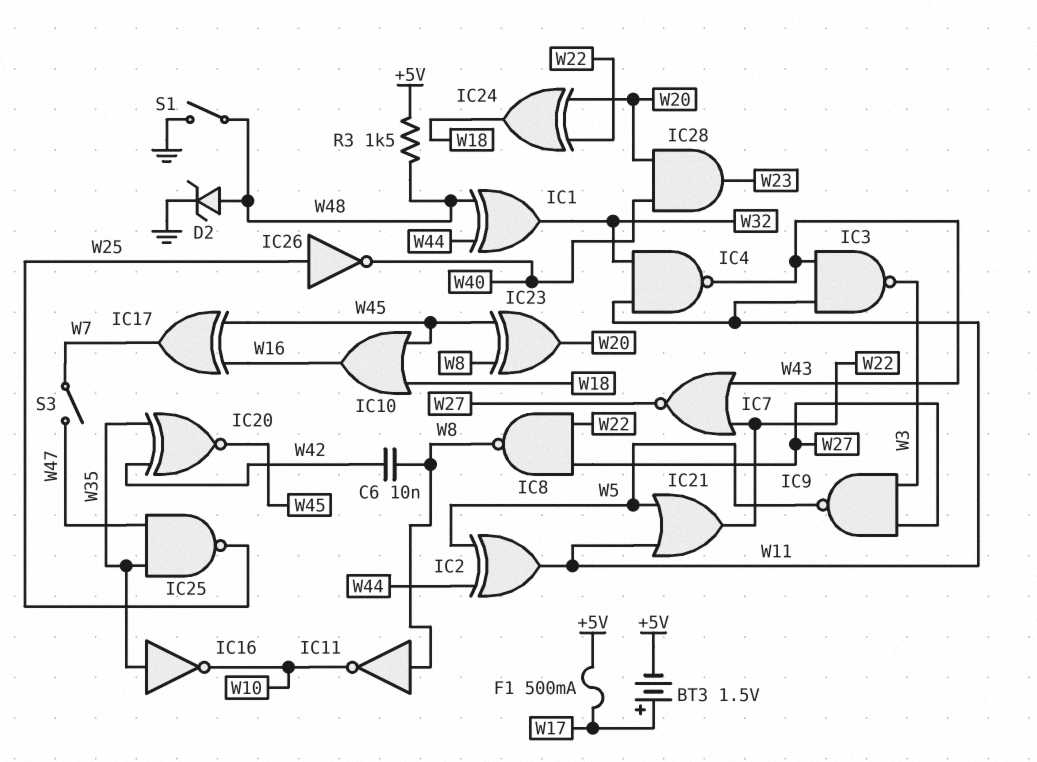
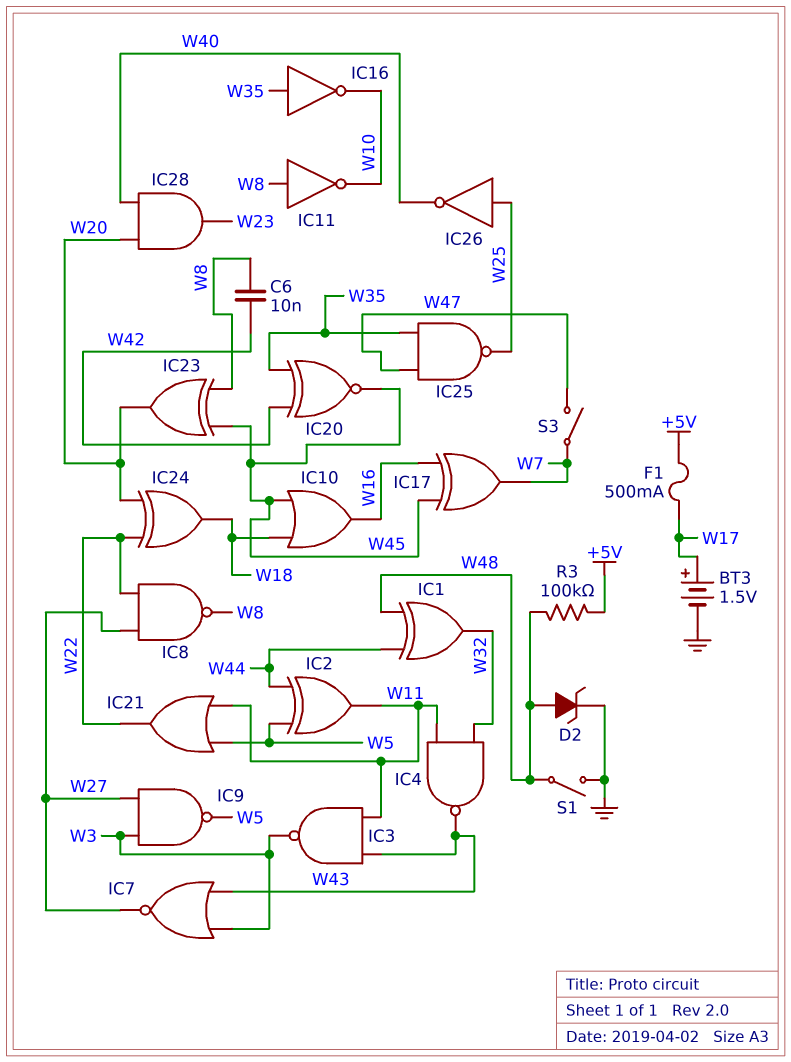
BT3: 1.5V (plus W17, minus +5V) -> 1.5V (plus W17, minus GND)
IC7: NOR (in W22, in W43, out W27) -> NOR (in W3, in W43, out W27)
R3: 1.5k (+5V, W48) -> 100k (+5V, W48)

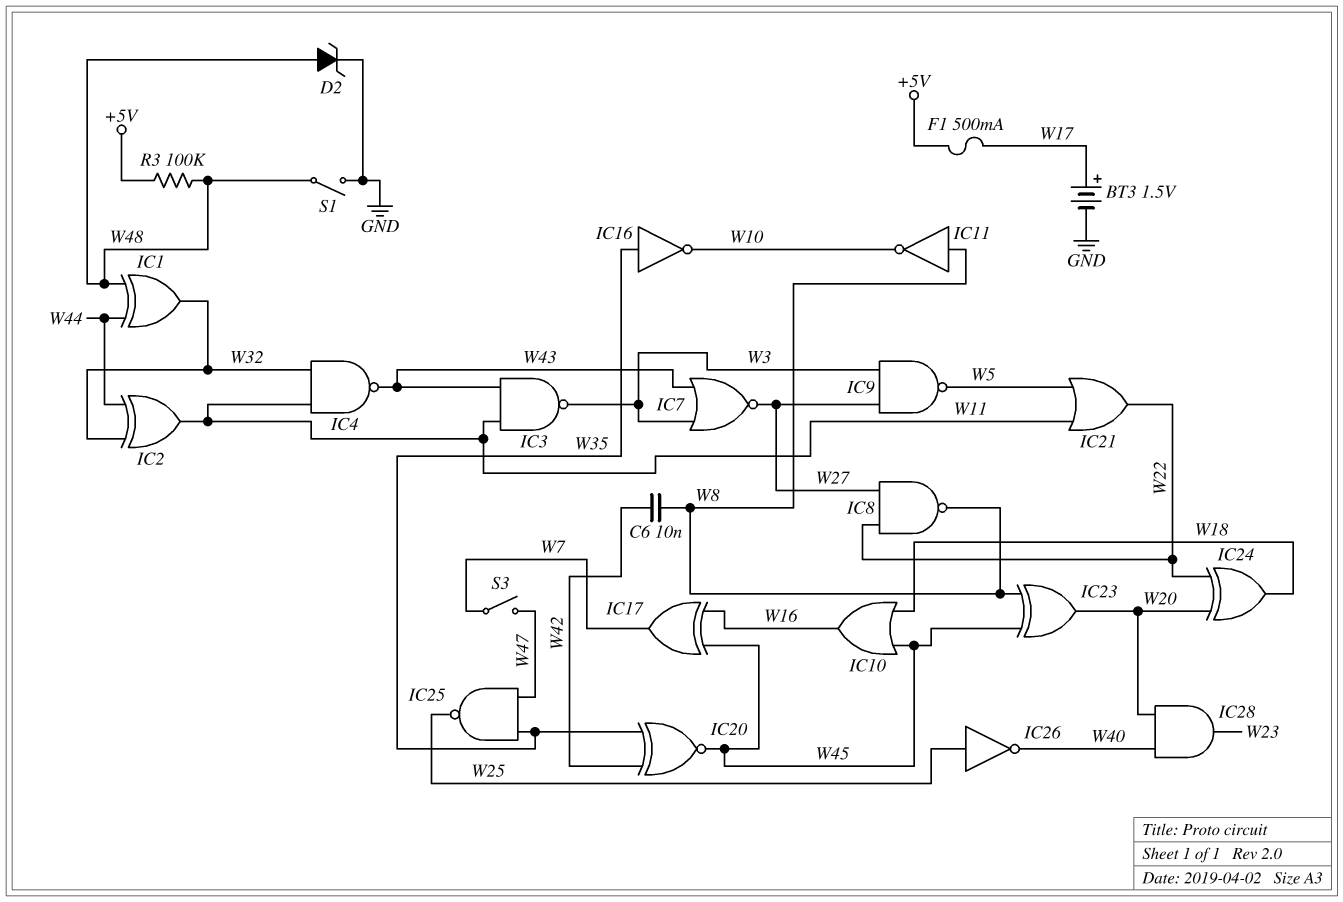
IC2: XOR (in W5, in W44, out W11) -> XOR (in W32, in W44, out W11)

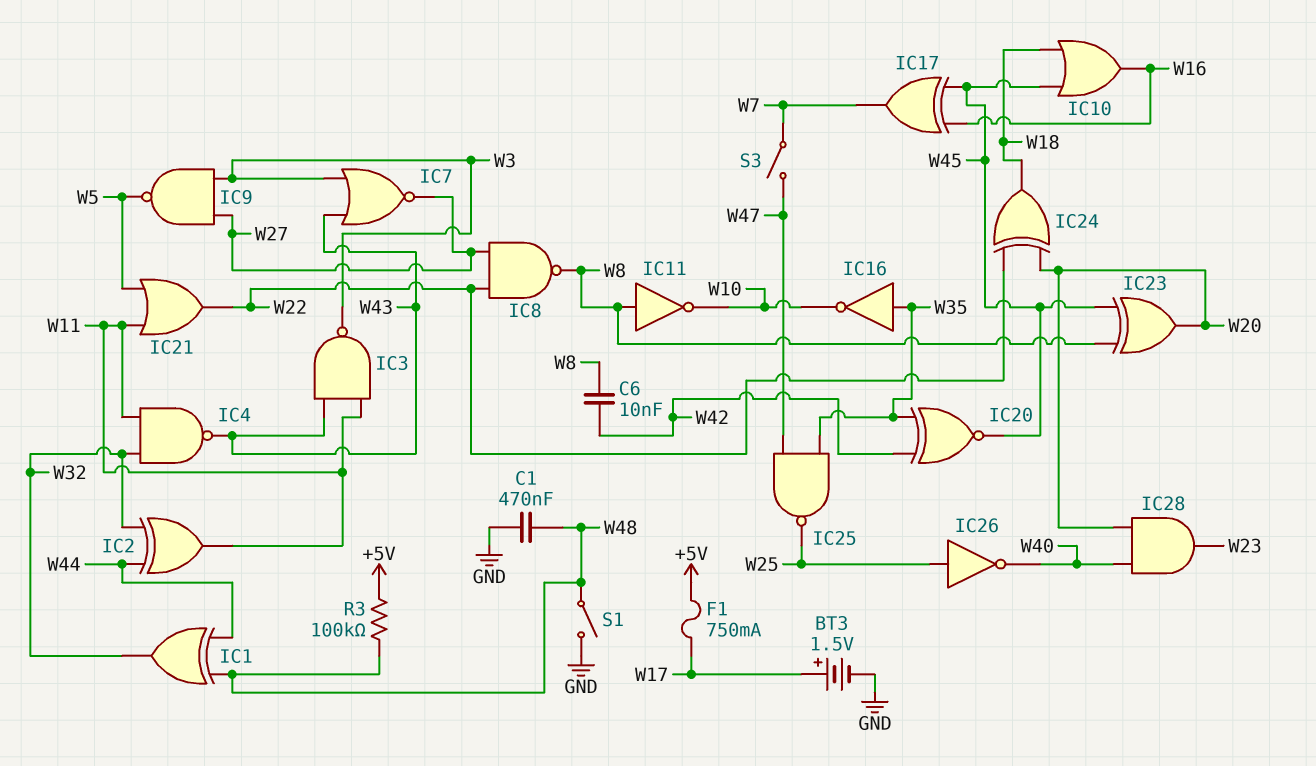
C1: none -> 470nF (GND, W48)
D2: zener (A W48, K GND) -> none
F1: 500mA (+5V, W17) -> 750mA (+5V, W17)

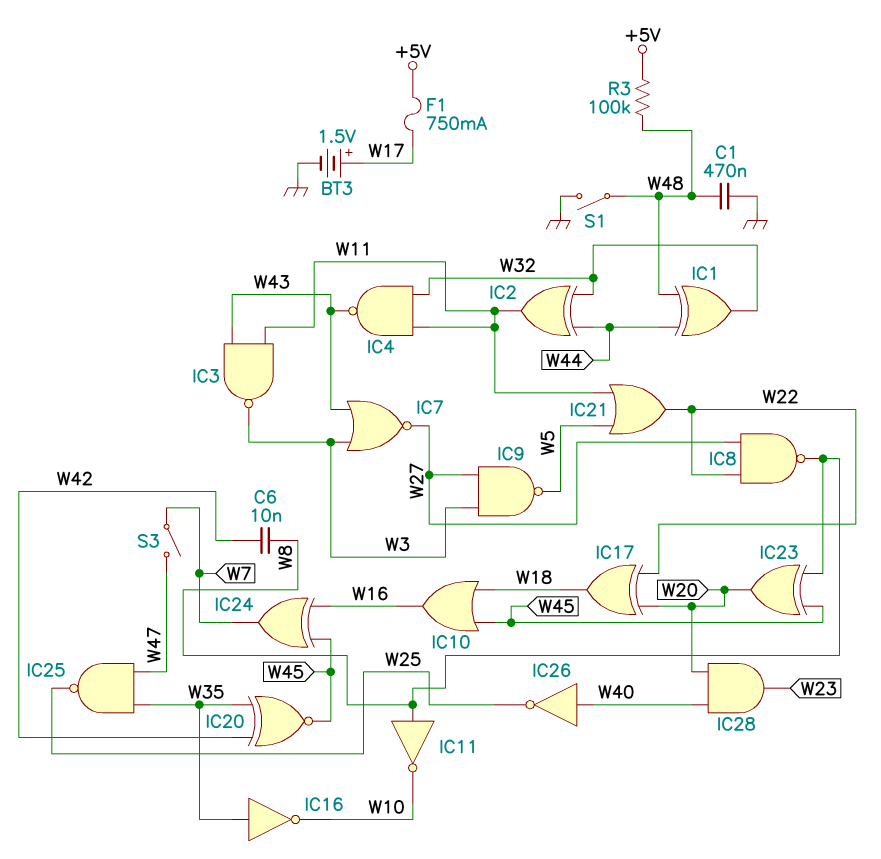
IC17: XOR (in W16, in W45, out W7) -> XOR (in W20, in W22, out W18)
IC24: XOR (in W20, in W22, out W18) -> XOR (in W16, in W45, out W7)
IC26: NOT (in W25, out W40) -> NOT (in W40, out W25)

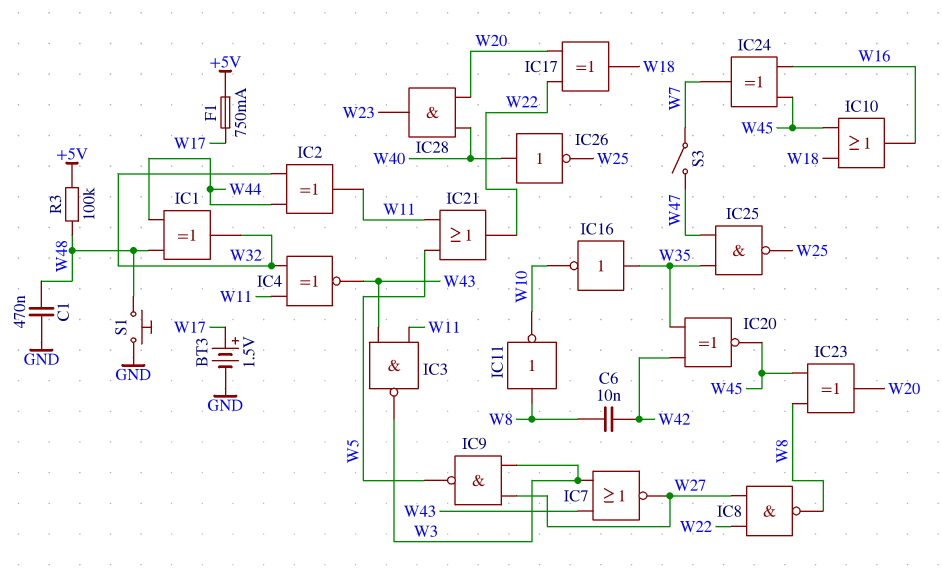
IC4: NAND (in W11, in W32, out W43) -> XNOR (in W11, in W32, out W43)
S1: switch (GND, W48) -> button (GND, W48)

